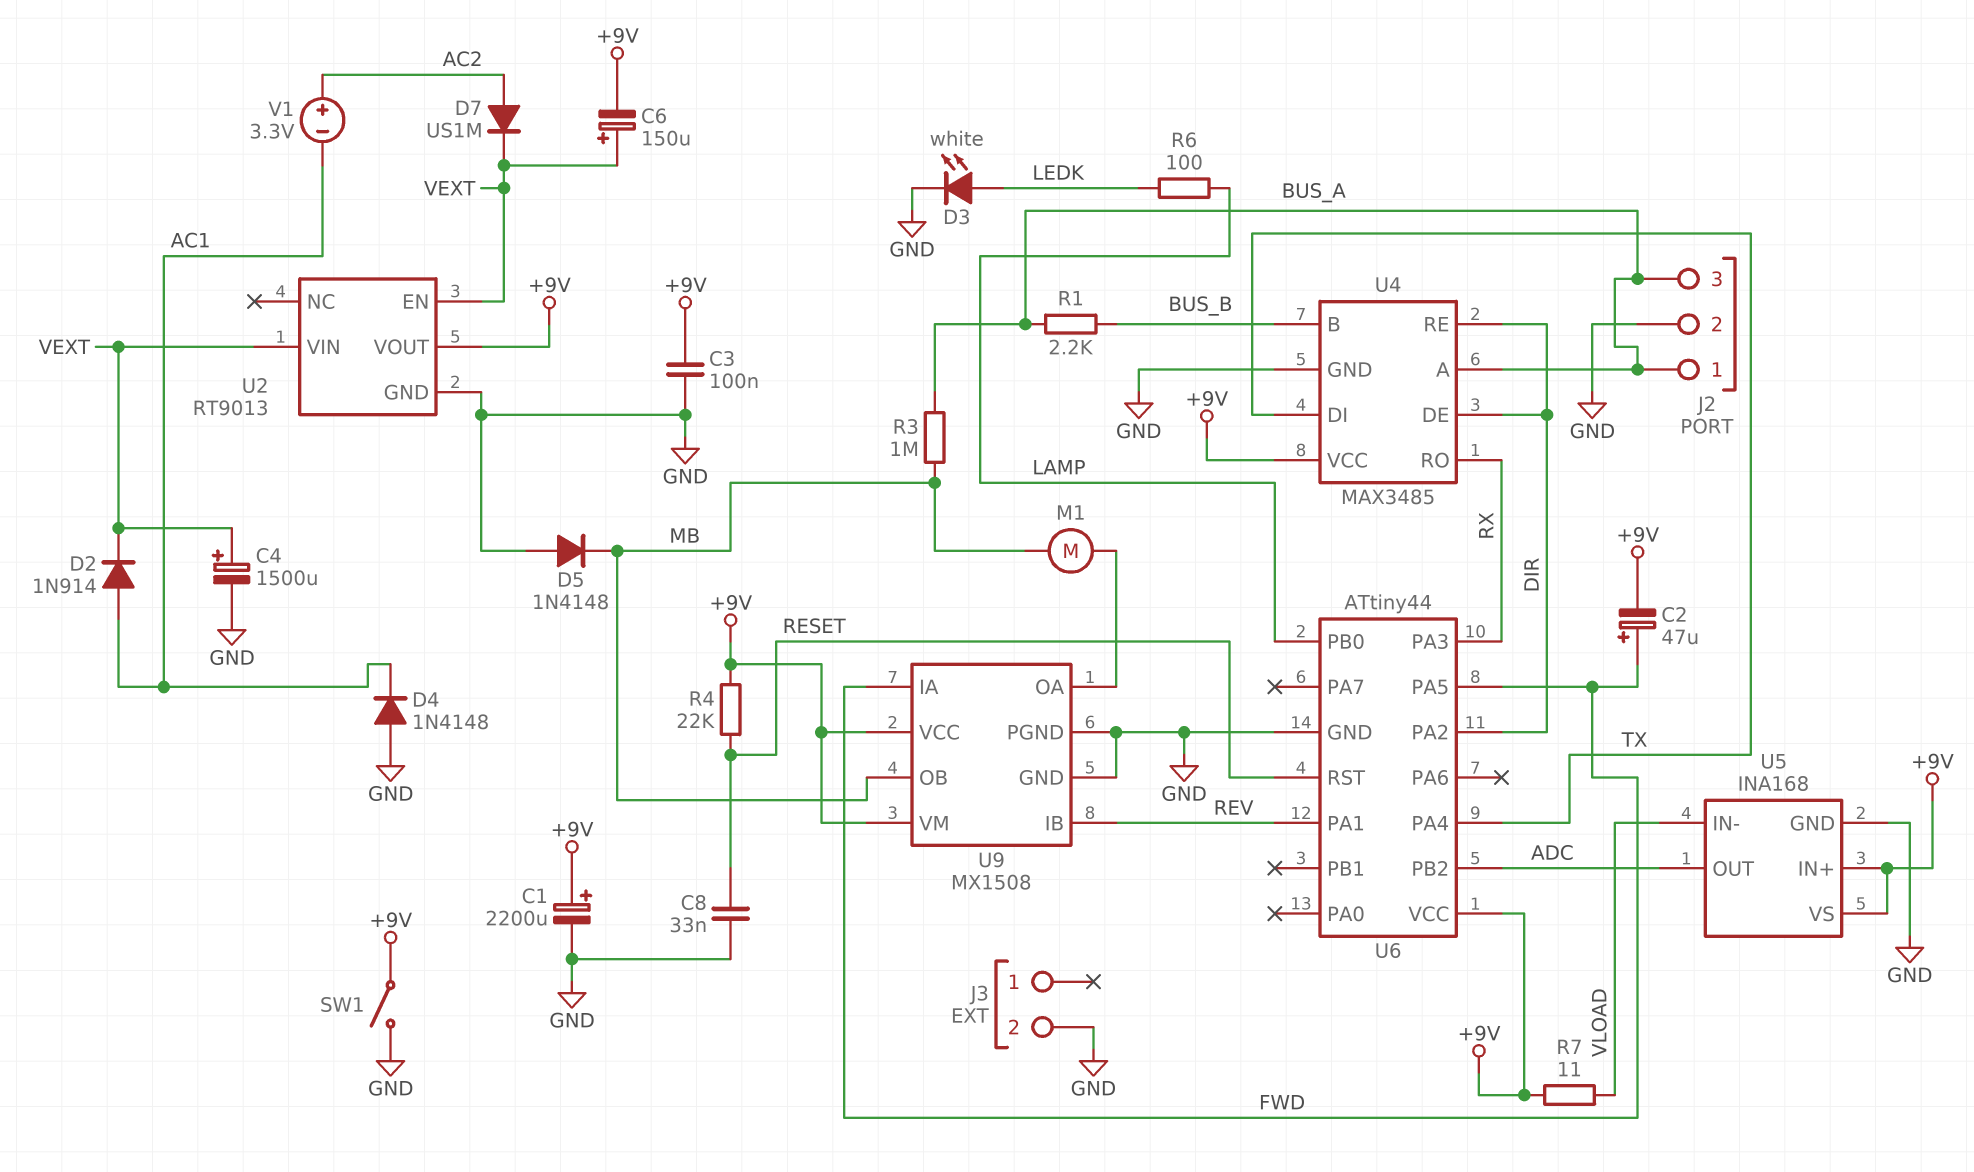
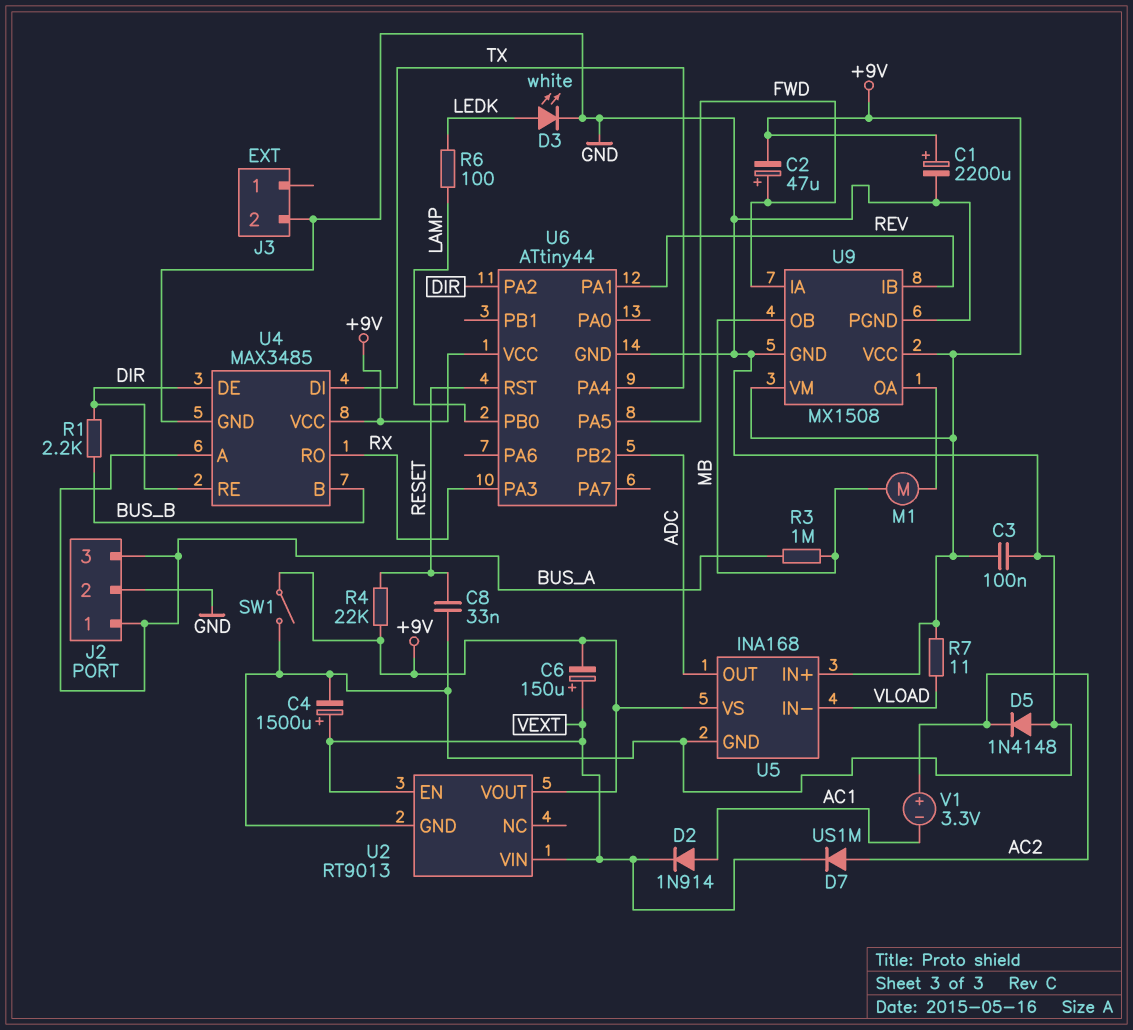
D4: diode 1N4148 (A GND, K AC1) -> none
D5: diode 1N4148 (A GND, K MB) -> diode 1N4148 (A GND, K AC2)
R1: 2.2k (BUS_A, BUS_B) -> 2.2k (BUS_B, DIR)

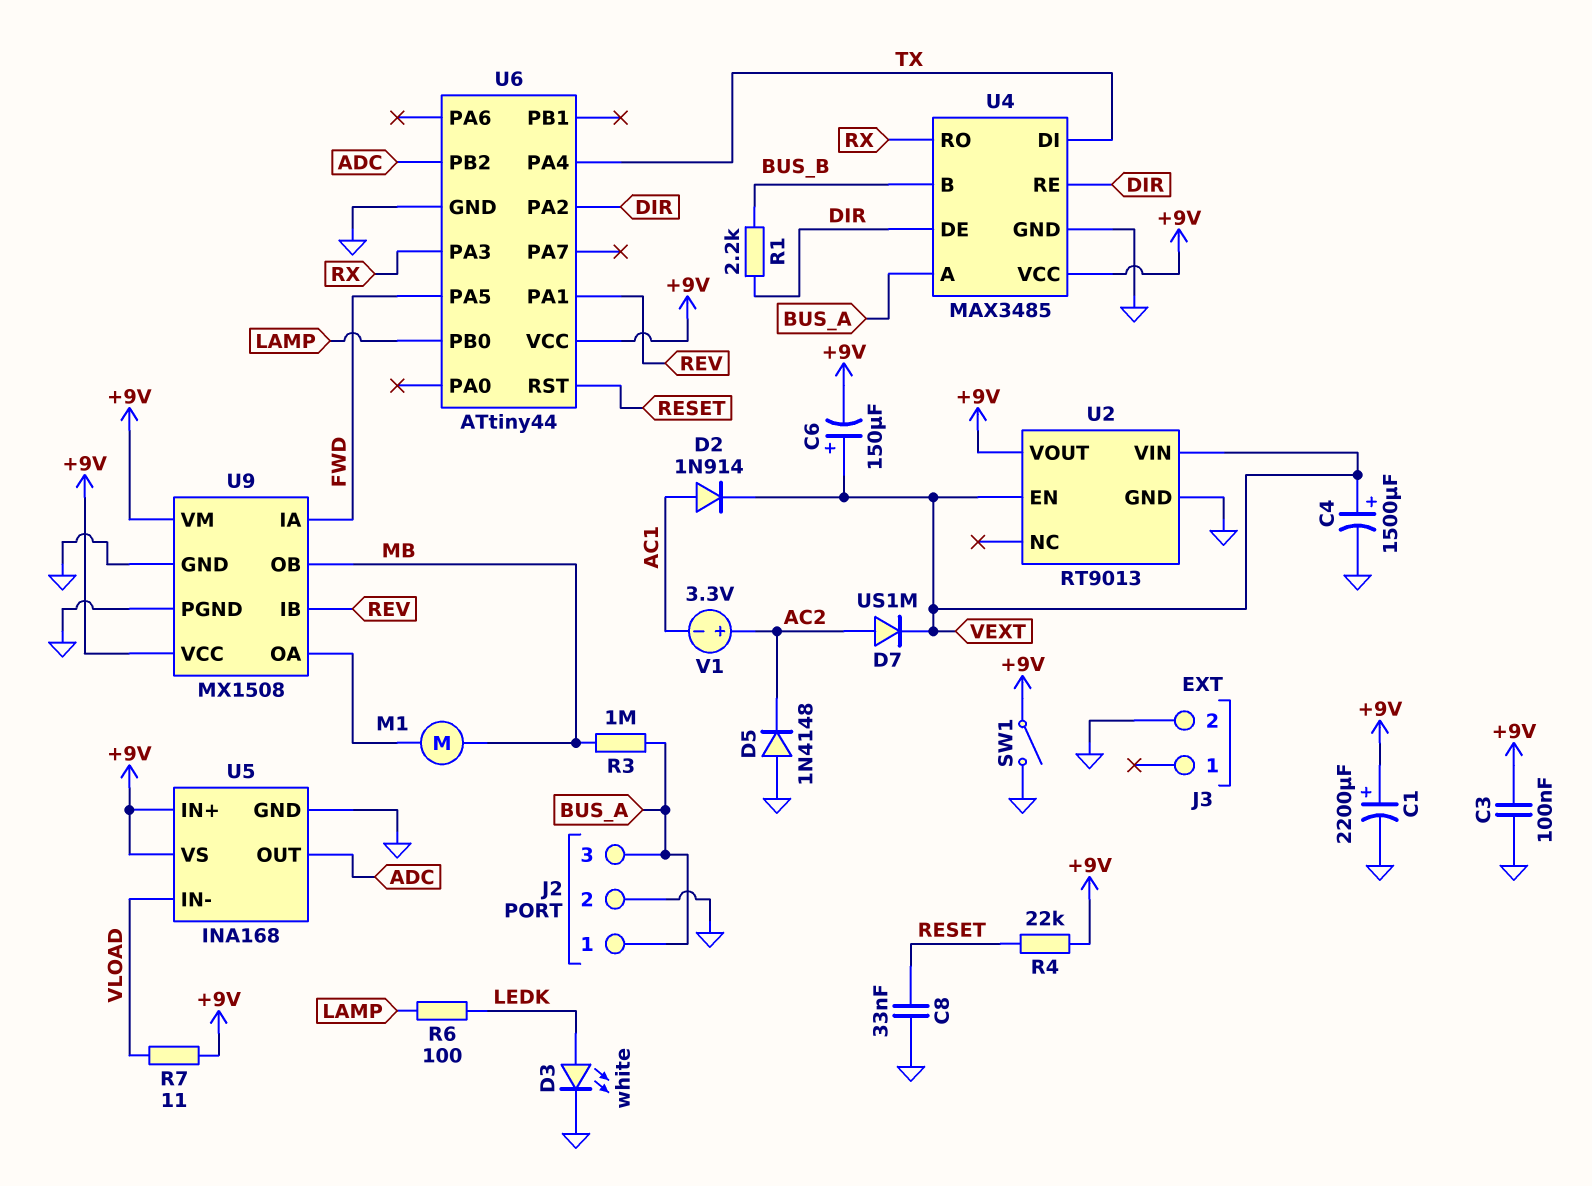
C2: 47uF (plus FWD, minus +9V) -> none

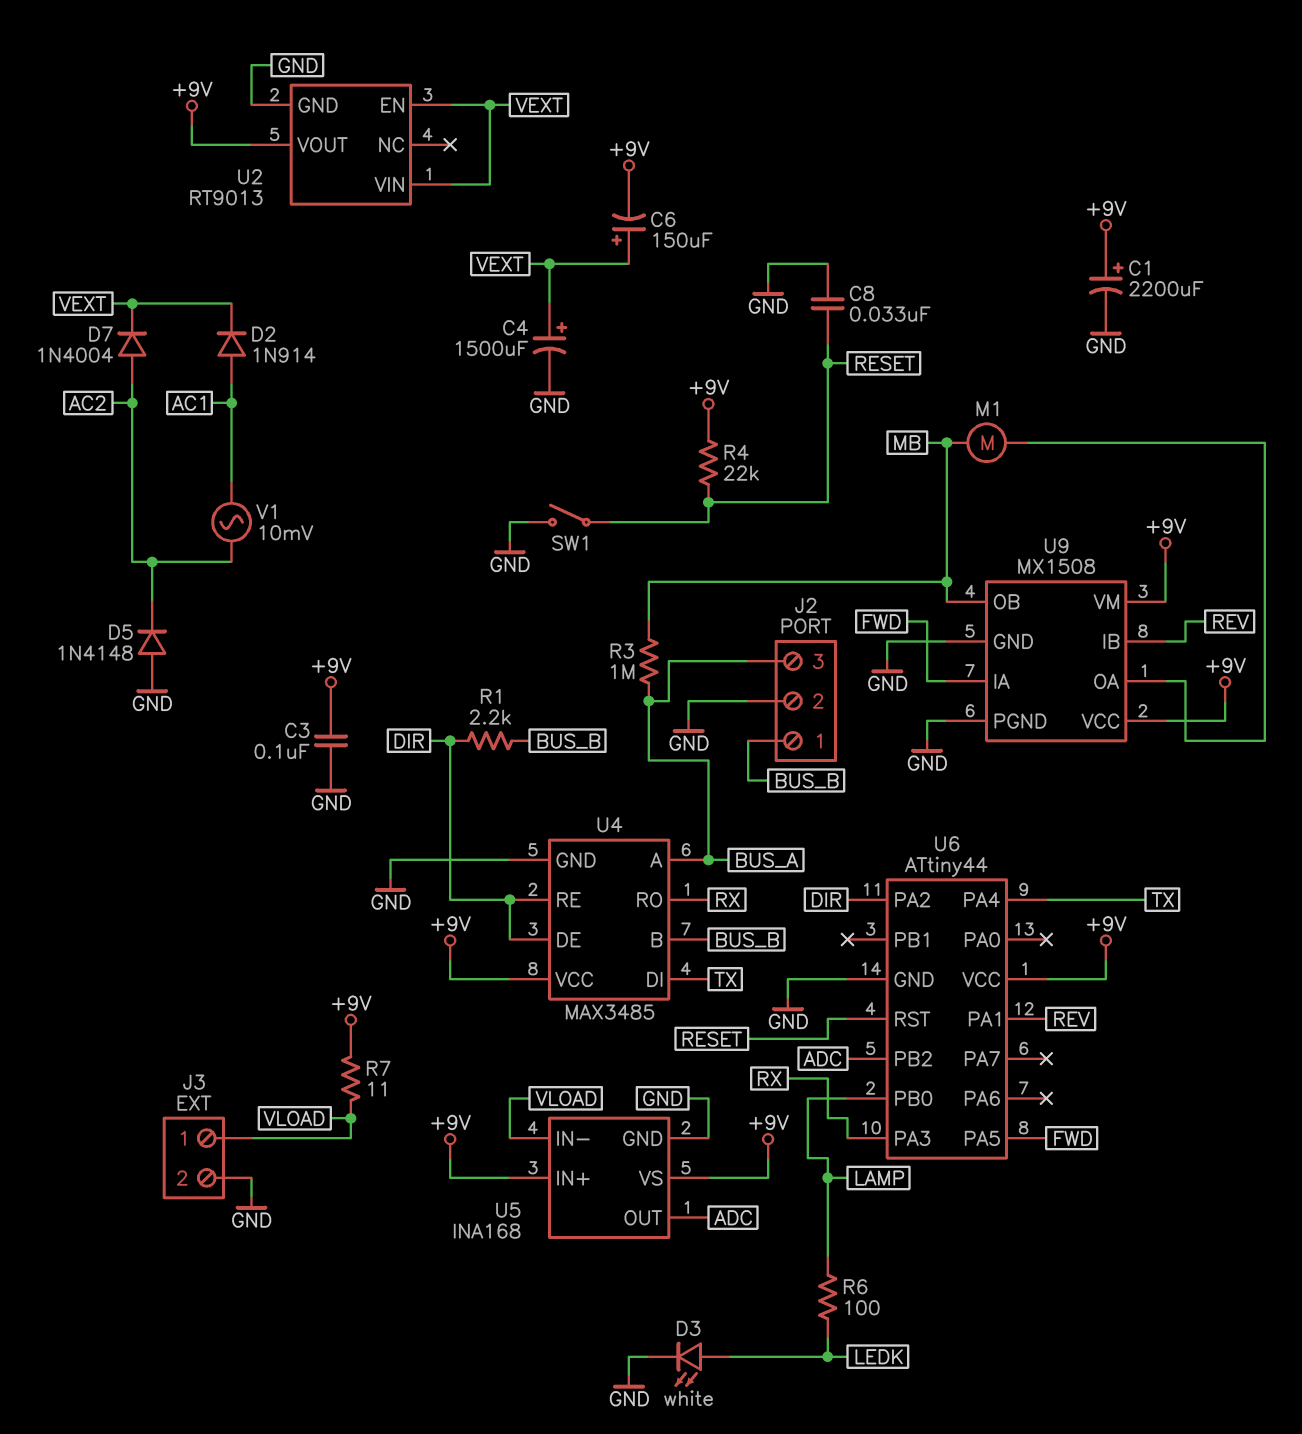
D7: diode US1M (A AC2, K VEXT) -> diode 1N4004 (A AC2, K VEXT)
J2 pin 1: BUS_A -> BUS_B
J3 pin 1: none -> VLOAD
SW1: switch (+9V, GND) -> switch (GND, RESET)
V1: 3.3V (plus AC2, minus AC1) -> AC 10mV (AC1, AC2)

